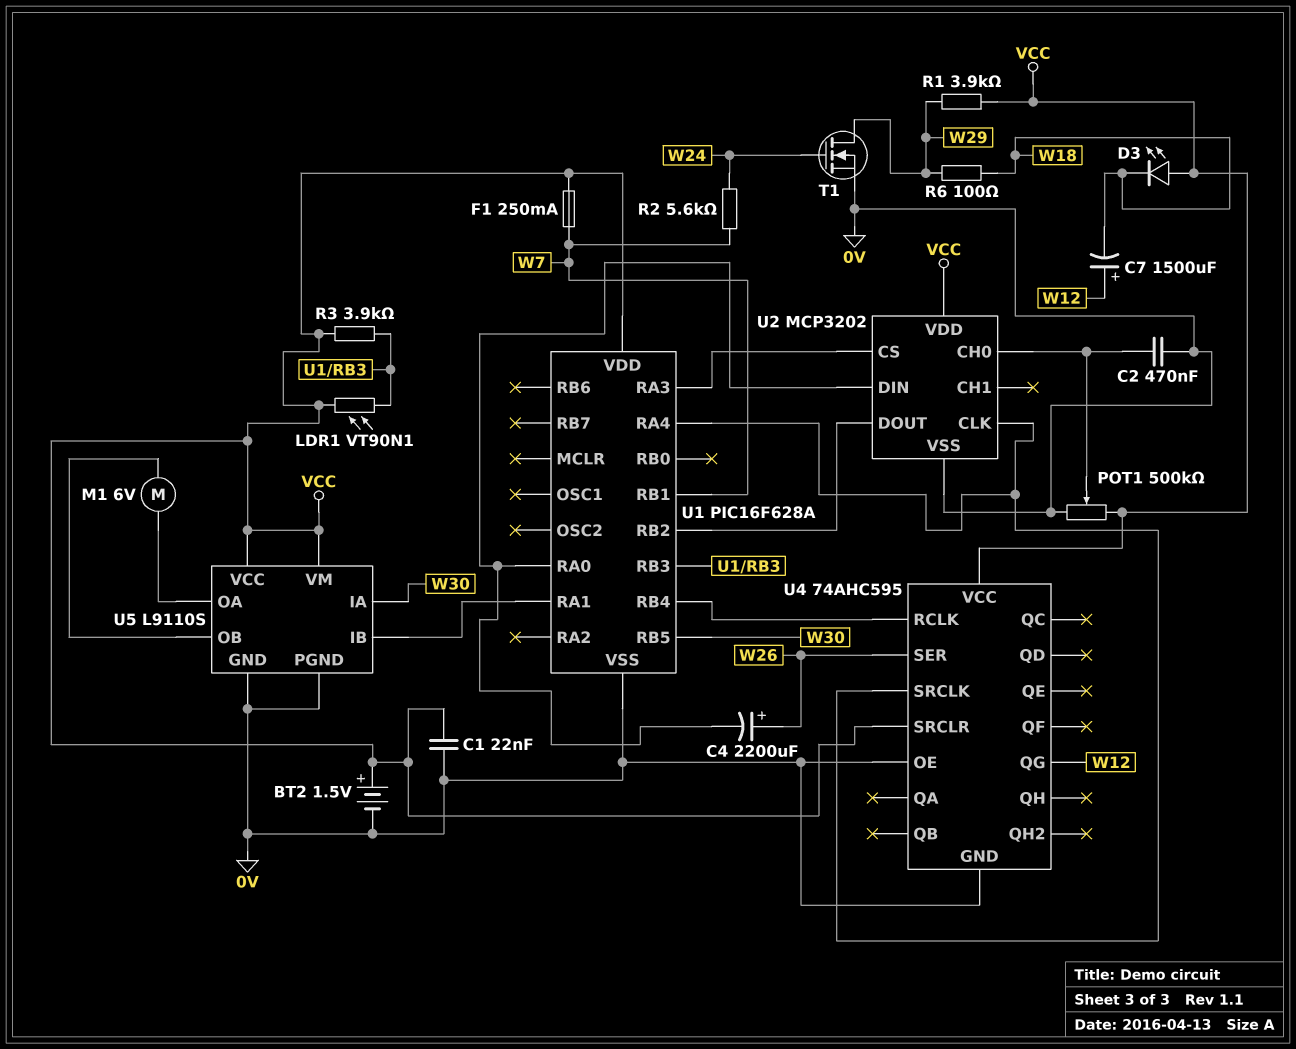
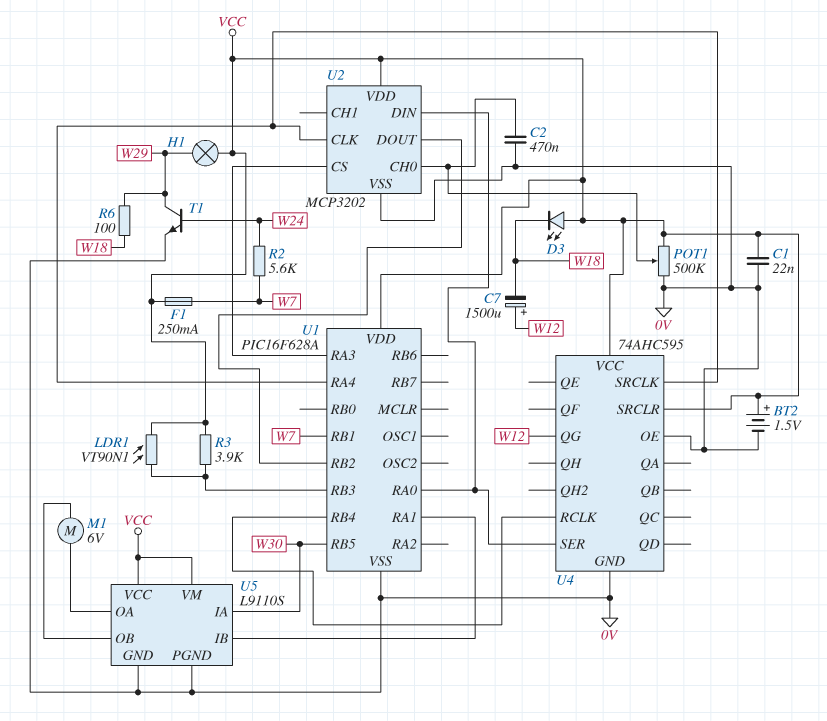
C4: 2200uF (plus W26, minus U1/RA0) -> none
H1: none -> lamp (VCC, W29)
R1: 3.9k (VCC, W29) -> none
T1: NMOS (G W24, D W29, S 0V) -> NPN (B W24, C W29, E 0V)
U4 pin SER: W26 -> U1/RA0

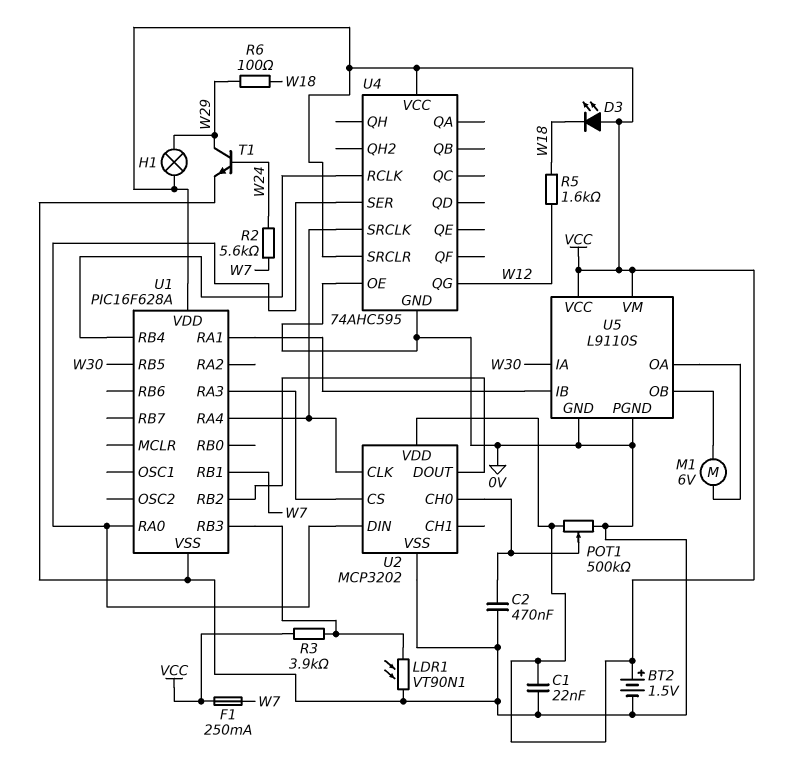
C7: 1500uF (plus W12, minus W18) -> none
LDR1: VT90N1 (U1/RB3, VCC) -> VT90N1 (0V, U1/RB3)
R5: none -> 1.6k (W12, W18)

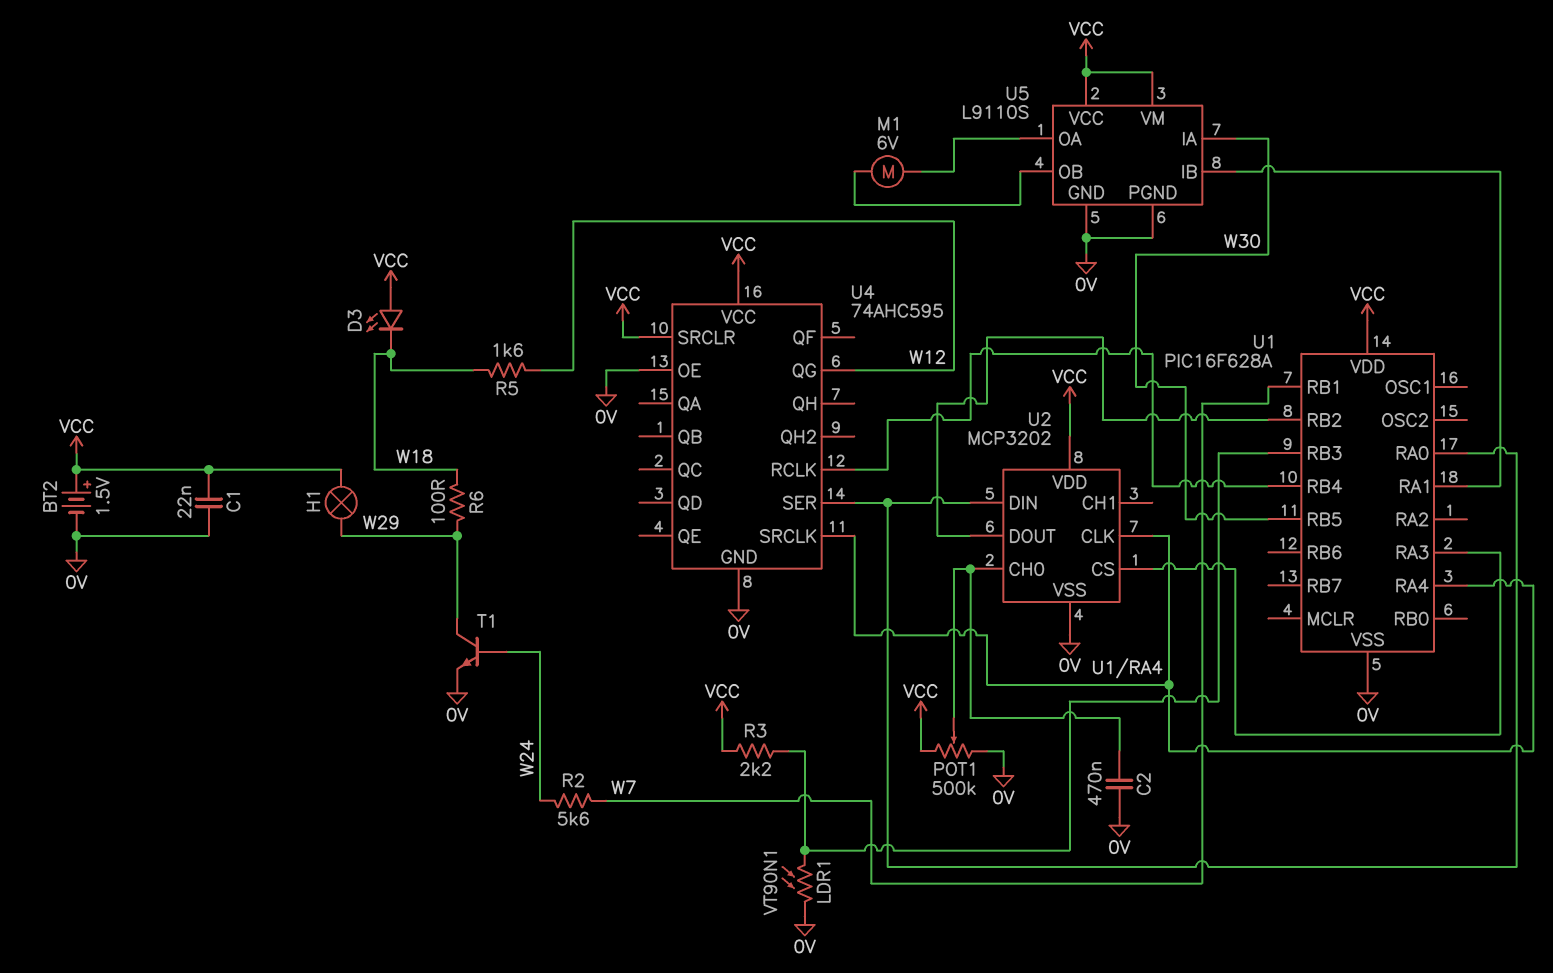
F1: 250mA (VCC, W7) -> none
R3: 3.9k (U1/RB3, VCC) -> 2.2k (U1/RB3, VCC)

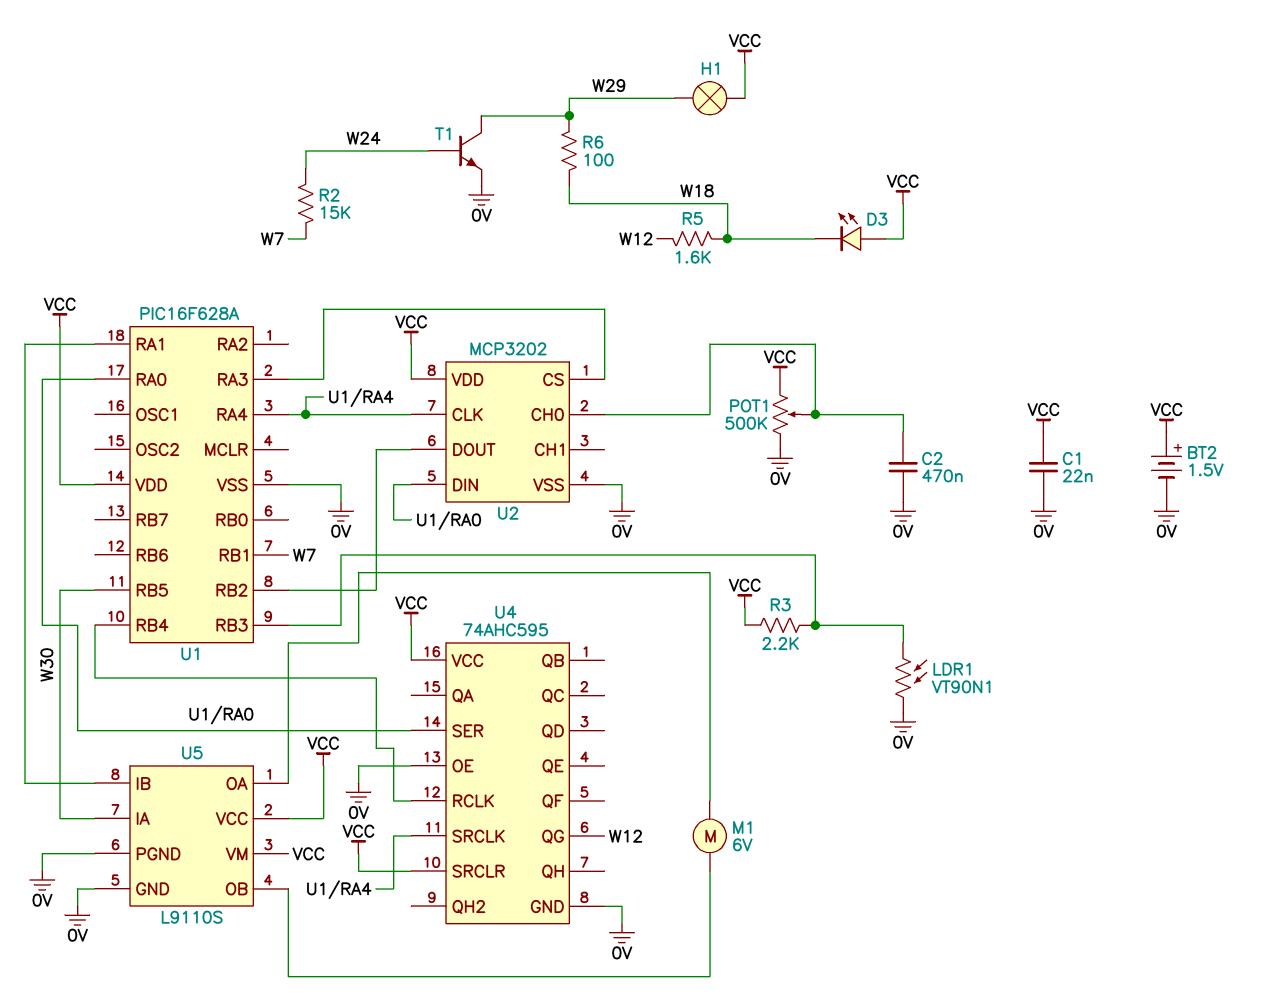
R2: 5.6k (W7, W24) -> 15k (W7, W24)

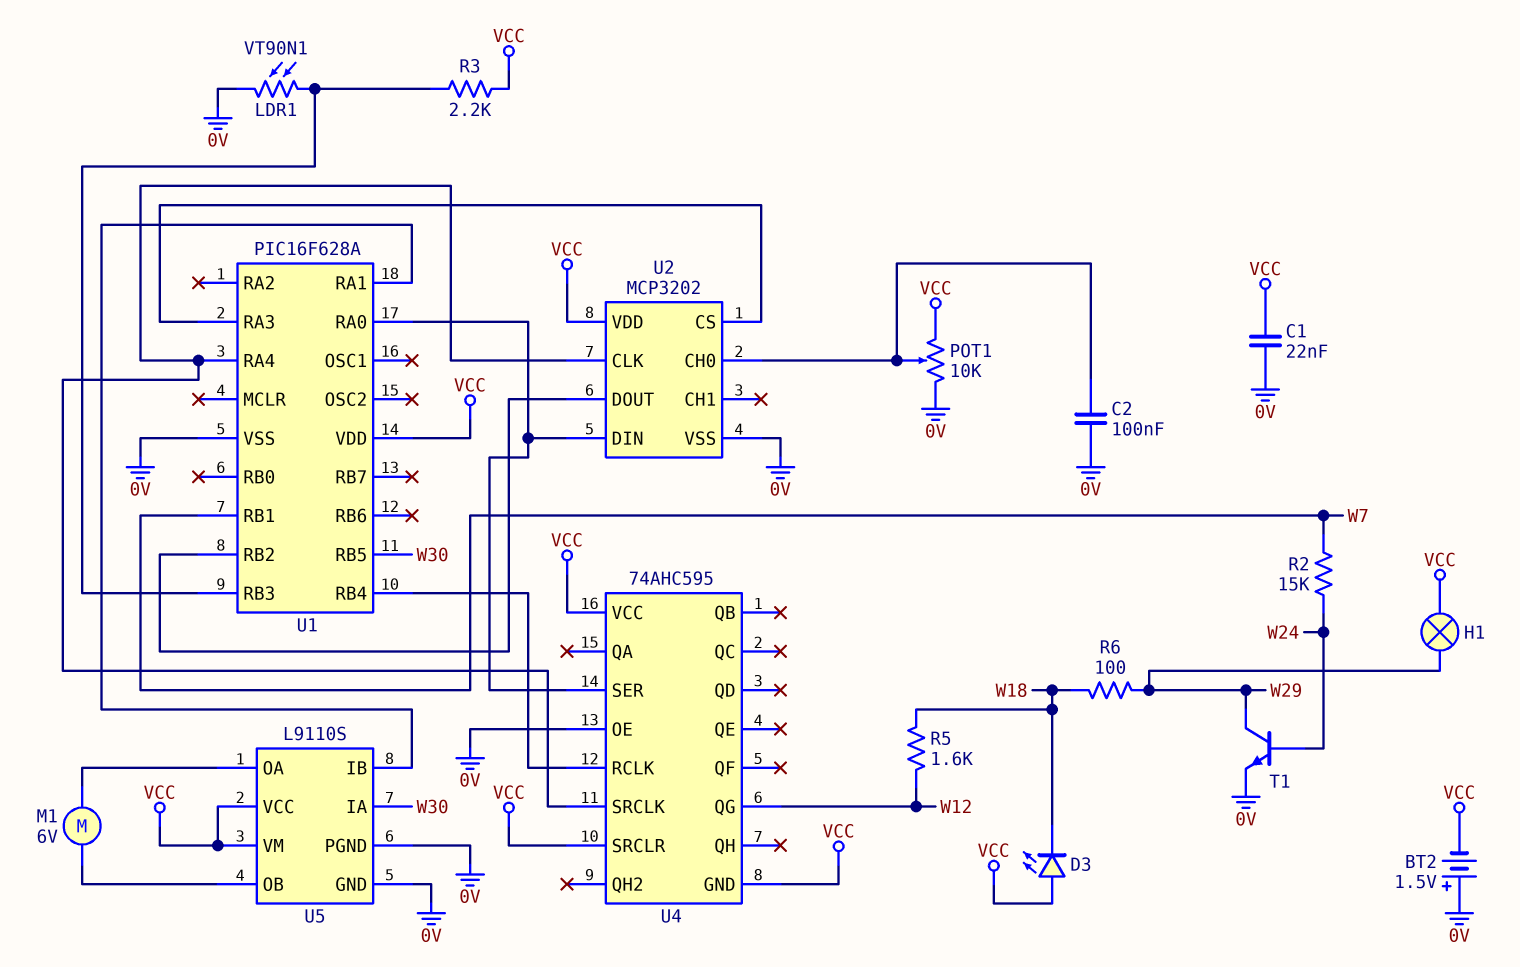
BT2: 1.5V (plus VCC, minus 0V) -> 1.5V (plus 0V, minus VCC)
C2: 470nF (0V, U2/CH0) -> 100nF (0V, U2/CH0)
POT1: 500k (0V, VCC, wiper U2/CH0) -> 10k (0V, VCC, wiper U2/CH0)
U4 pin GND: 0V -> VCC

